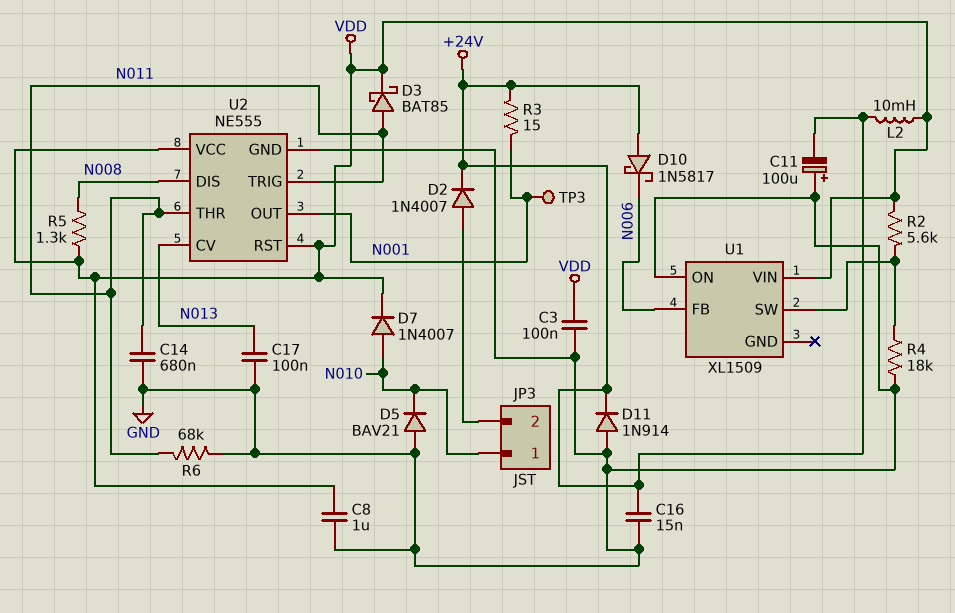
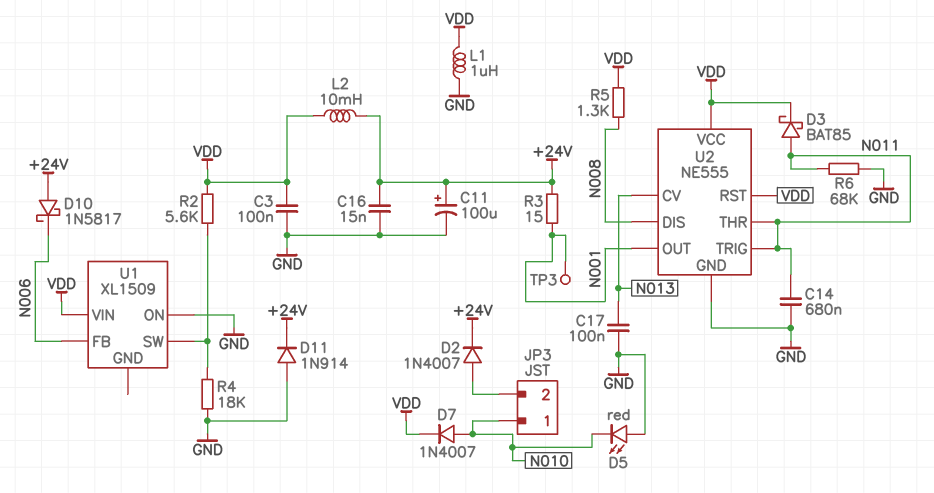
C8: 1uF (GND, VDD) -> none
C11: 100uF (plus GND, minus +24V) -> 100uF (plus +24V, minus GND)
D5: diode BAV21 (A GND, K N010) -> LED red (A GND, K N010)
L1: none -> 1uH (GND, VDD)

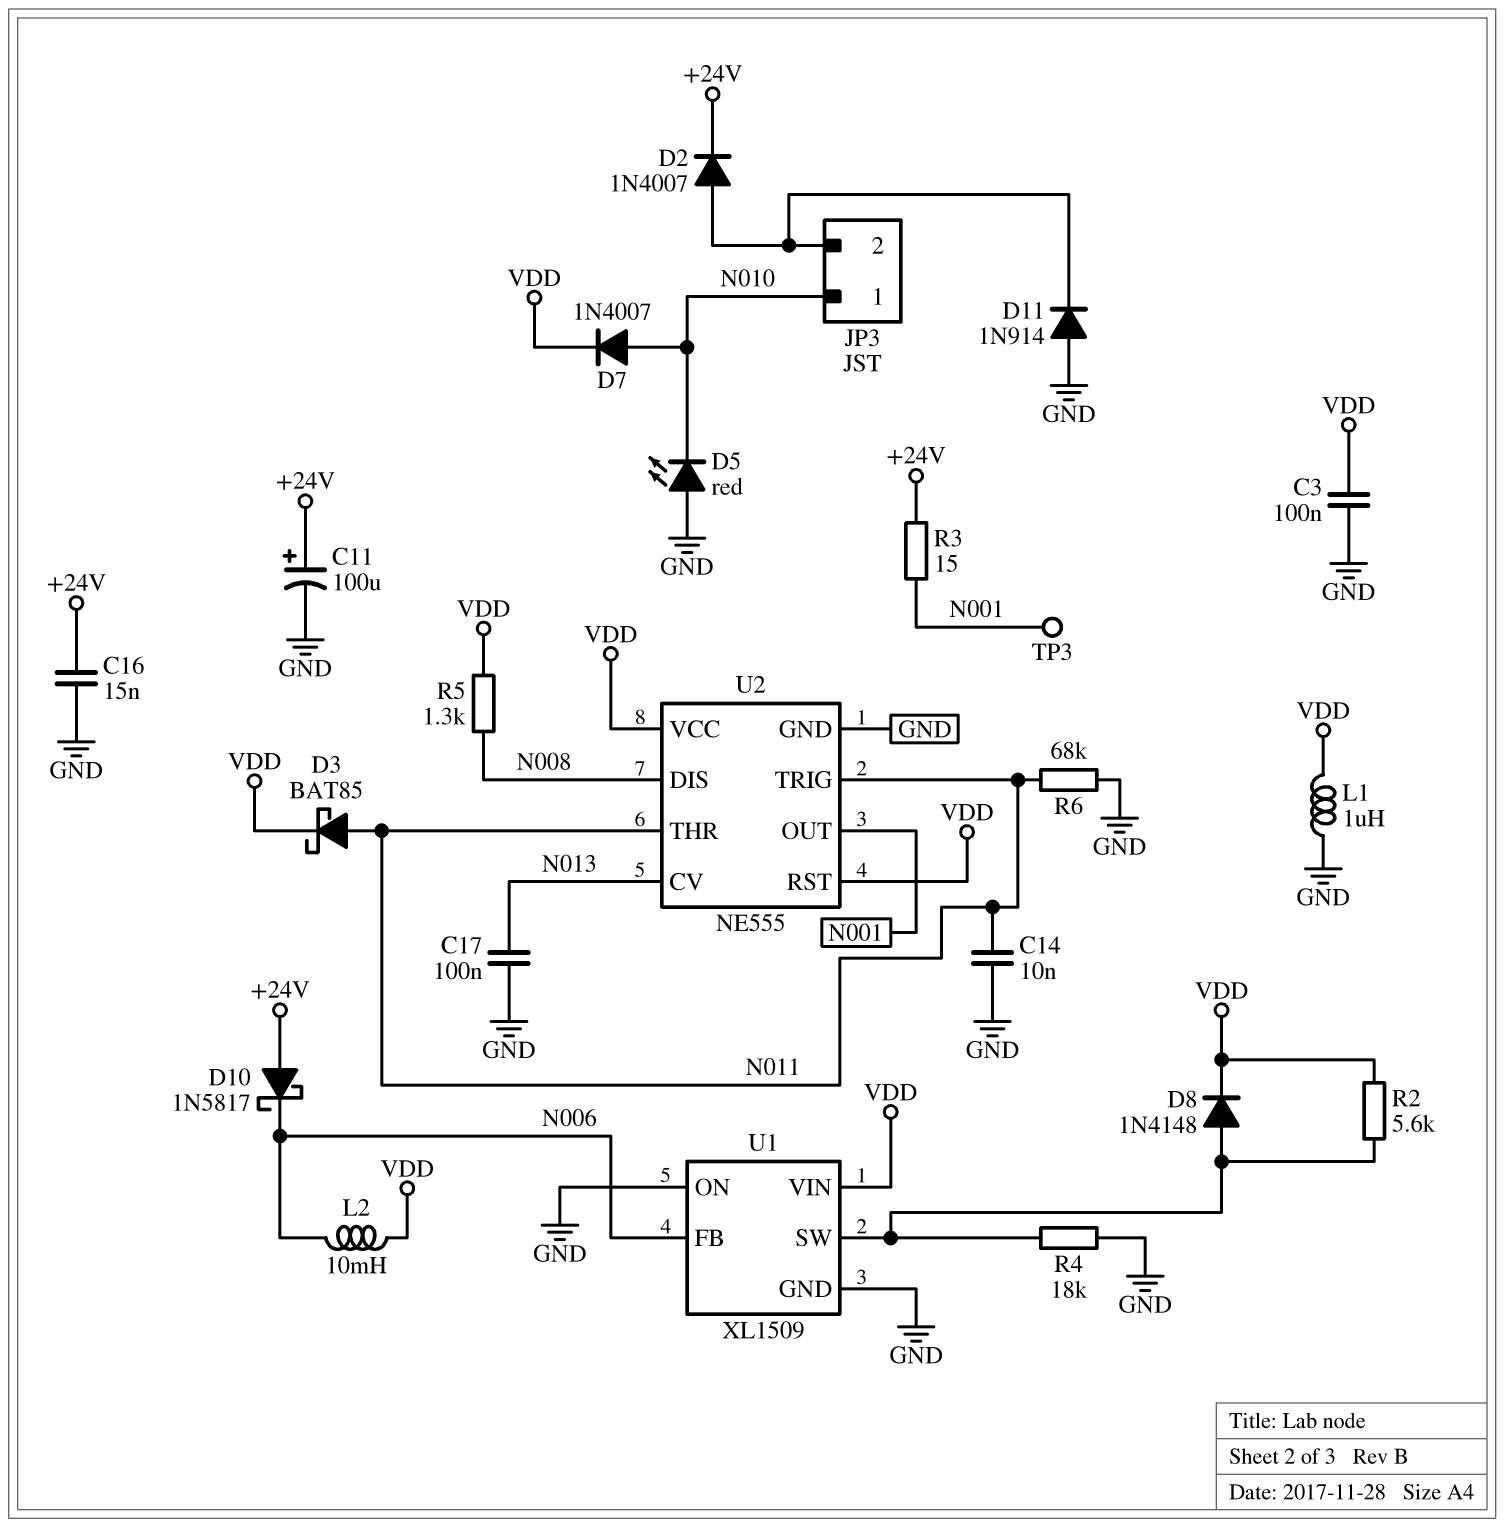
C14: 680nF (GND, N011) -> 10nF (GND, N011)
D8: none -> diode 1N4148 (A U1/SW, K VDD)
D11: diode 1N914 (A GND, K +24V) -> diode 1N914 (A GND, K JP3/2)
L2: 10mH (+24V, VDD) -> 10mH (N006, VDD)
U1 pin GND: none -> GND

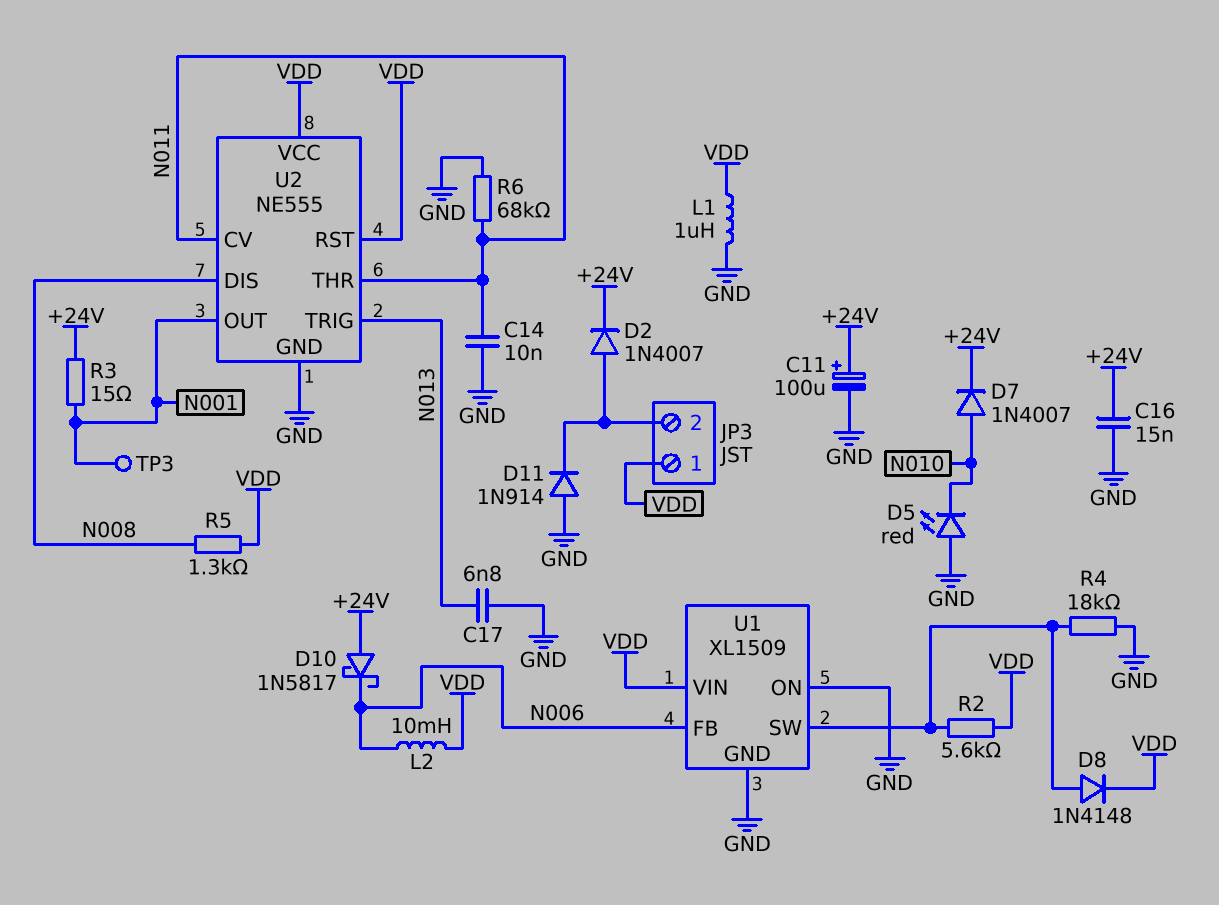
C3: 100nF (GND, VDD) -> none
C17: 100nF (GND, N013) -> 6.8nF (GND, N013)
D3: schottky BAT85 (A N011, K VDD) -> none
D7: diode 1N4007 (A N010, K VDD) -> diode 1N4007 (A N010, K +24V)
JP3 pin 1: N010 -> VDD
U2 pin CV: N013 -> N011
U2 pin TRIG: N011 -> N013

